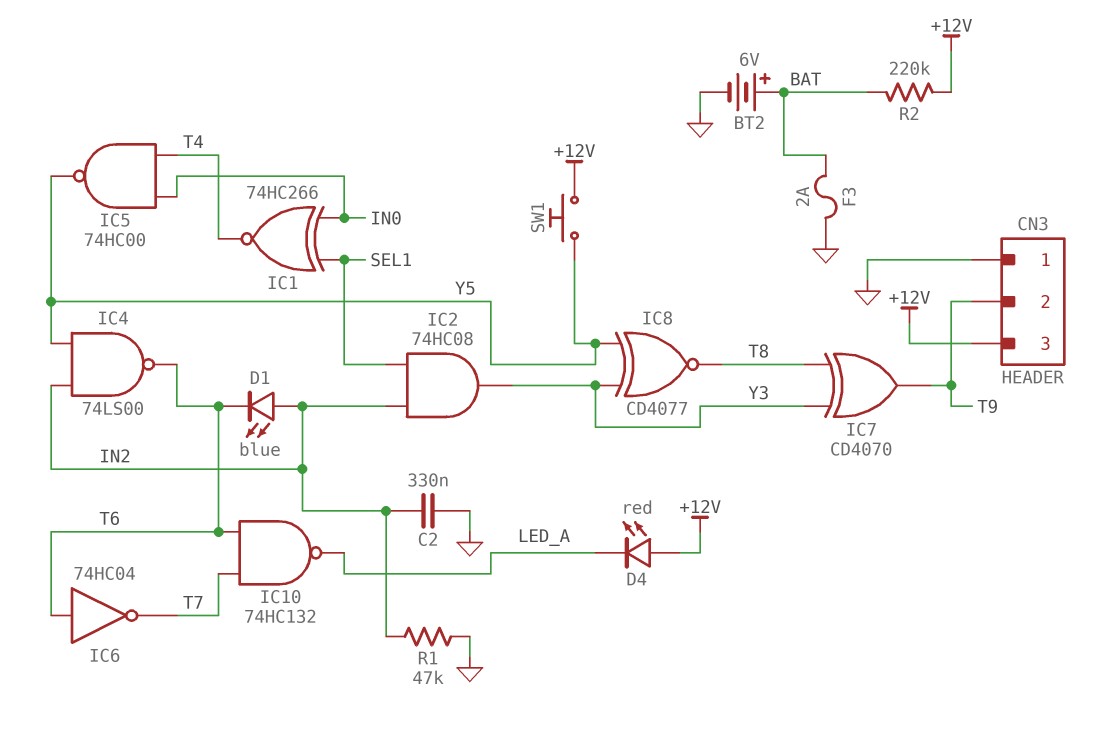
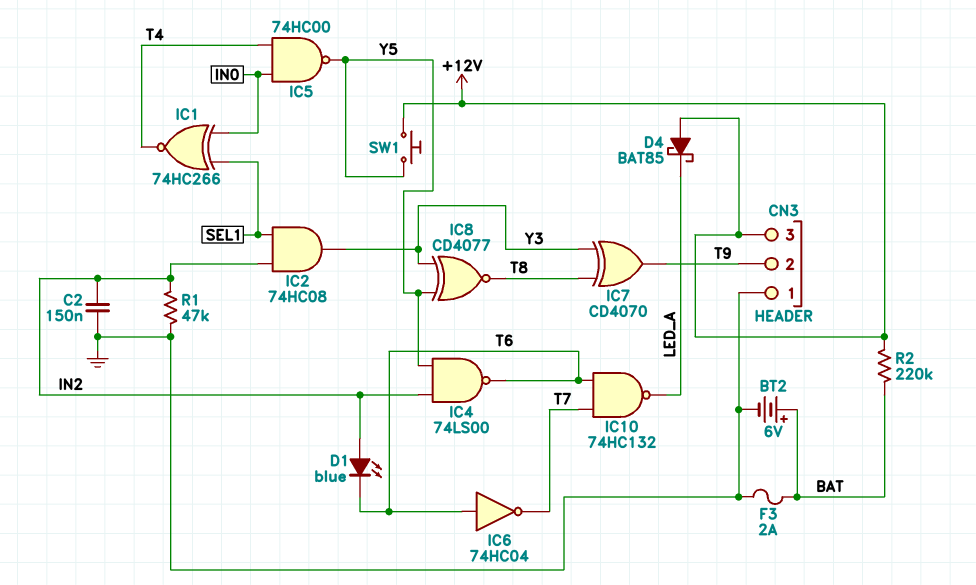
C2: 330nF (GND, IN2) -> 150nF (GND, IN2)
D4: LED red (A +12V, K LED_A) -> schottky BAT85 (A +12V, K LED_A)

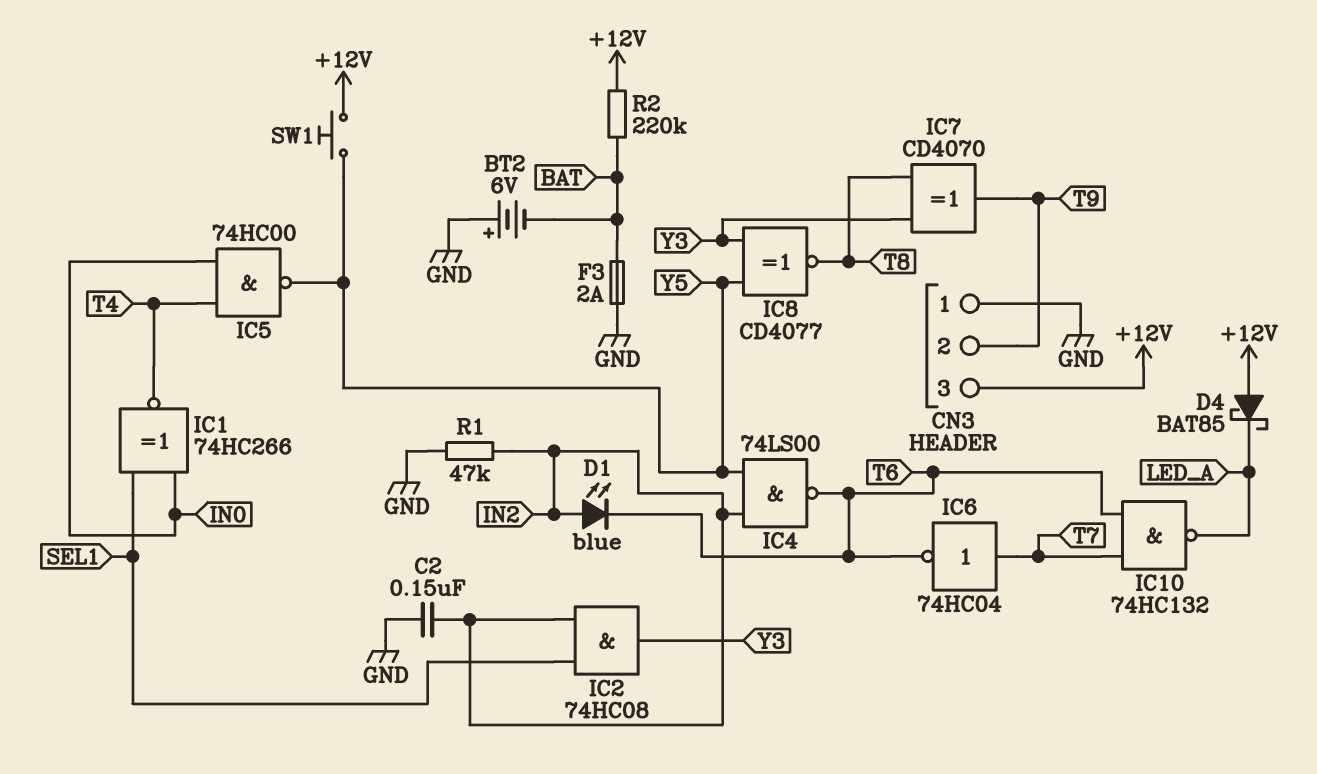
BT2: 6V (plus BAT, minus GND) -> 6V (plus GND, minus BAT)
IC6: NOT 74HC04 (in T6, out T7) -> NOT 74HC04 (in T7, out T6)

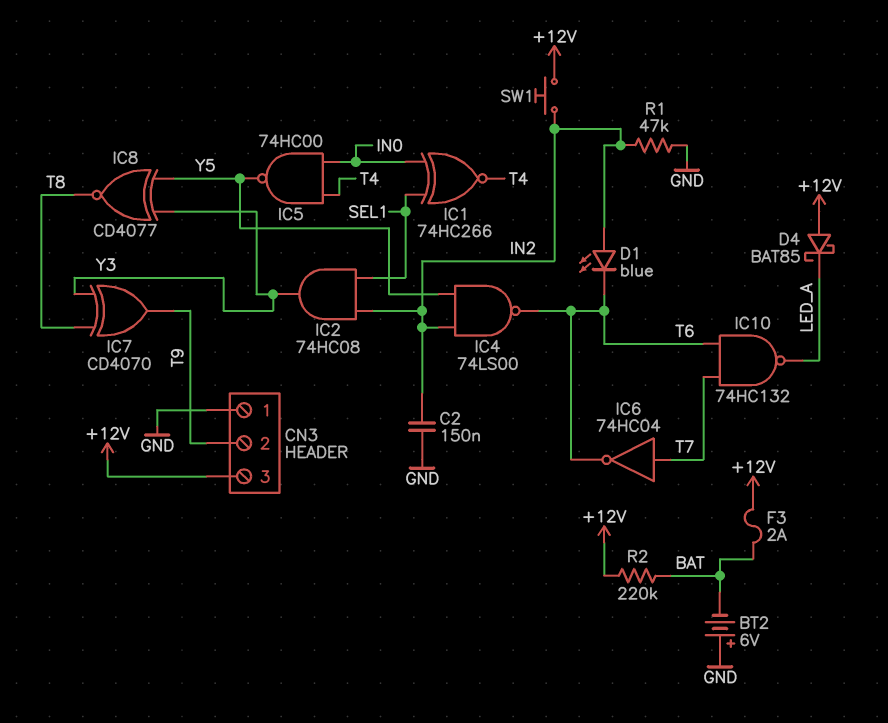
F3: 2A (BAT, GND) -> 2A (+12V, BAT)
SW1: button (+12V, Y5) -> button (+12V, IN2)

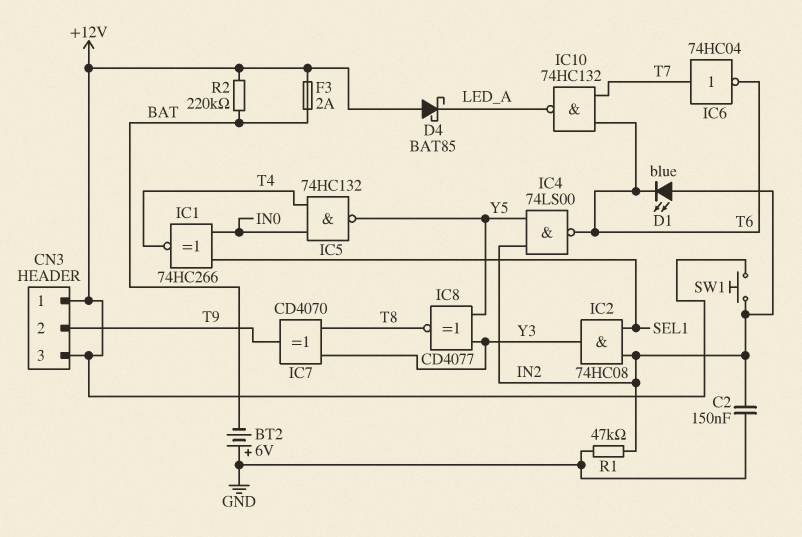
CN3 pin 1: GND -> +12V
IC5: NAND 74HC00 (in IN0, in T4, out Y5) -> NAND 74HC132 (in IN0, in T4, out Y5)

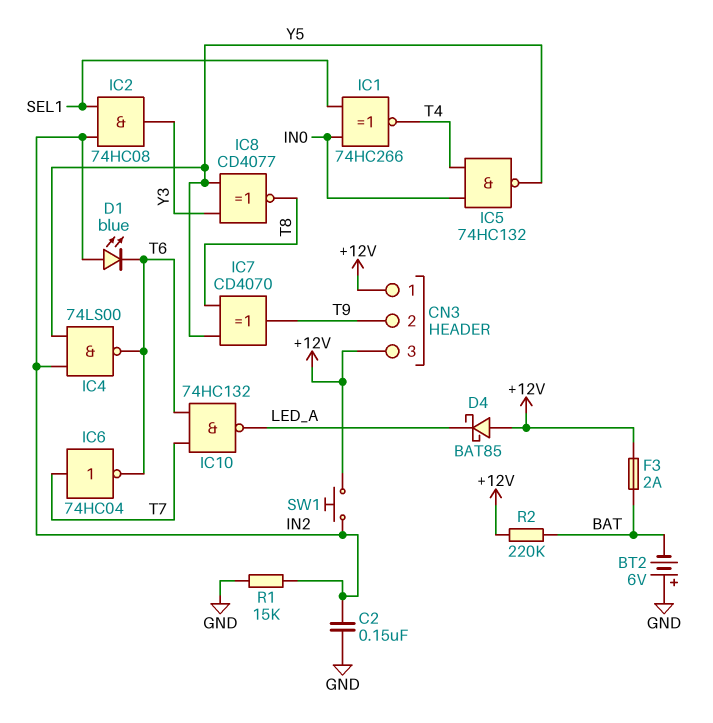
IC7: XOR CD4070 (in T8, in Y3, out T9) -> XOR CD4070 (in T8, in Y5, out T9)
R1: 47k (GND, IN2) -> 15k (GND, IN2)

